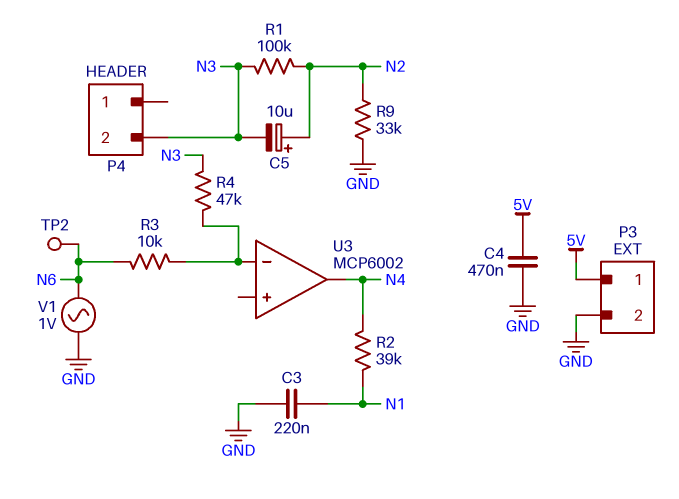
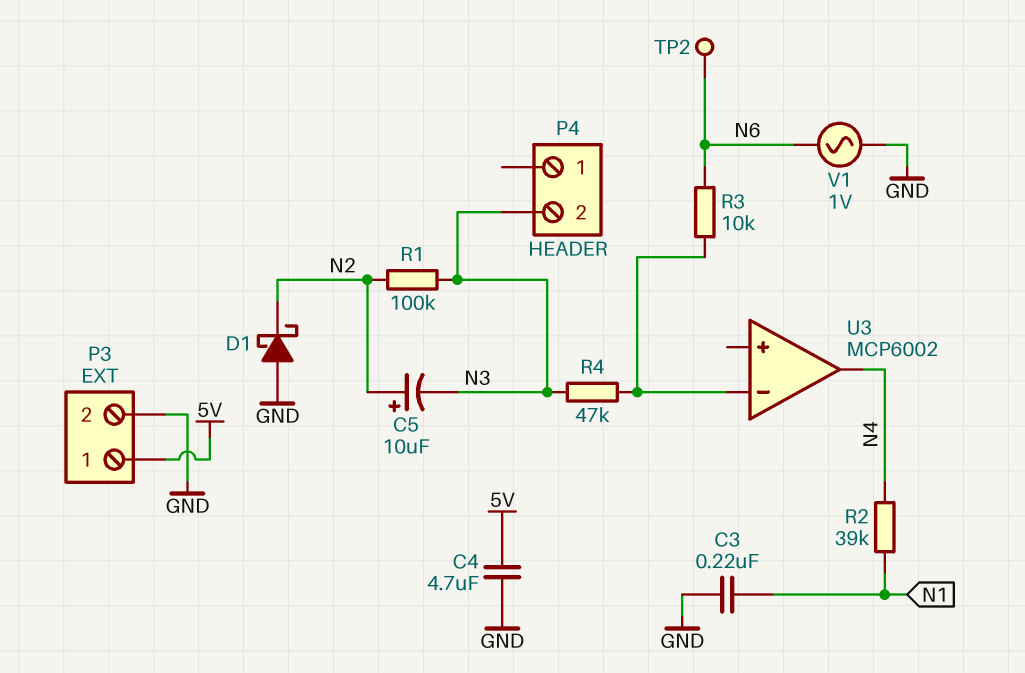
C4: 470nF (5V, GND) -> 4.7uF (5V, GND)
D1: none -> schottky (A GND, K N2)
R9: 33k (GND, N2) -> none

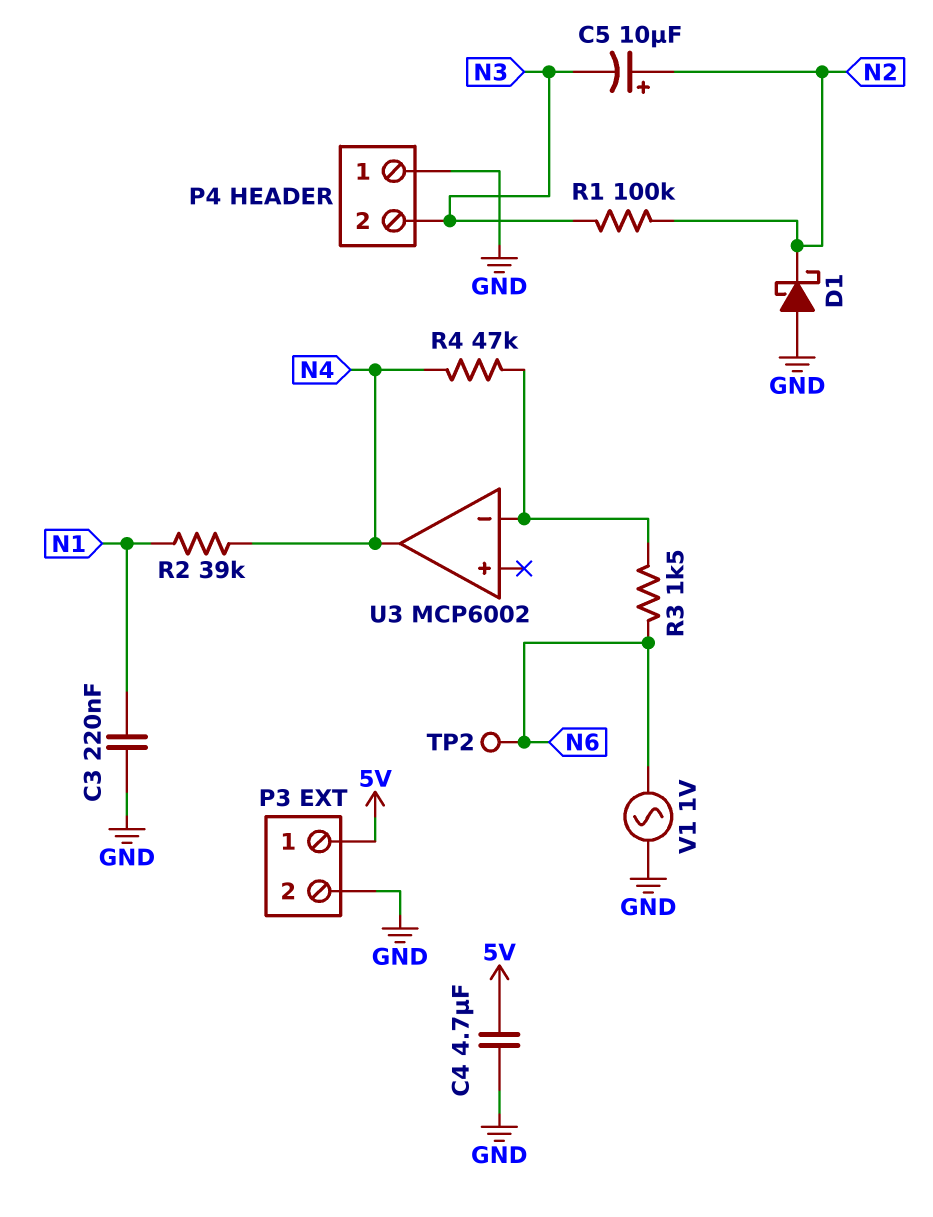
P4 pin 1: none -> GND
R3: 10k (N6, U3/in-) -> 1.5k (N6, U3/in-)
R4: 47k (N3, U3/in-) -> 47k (N4, U3/in-)

